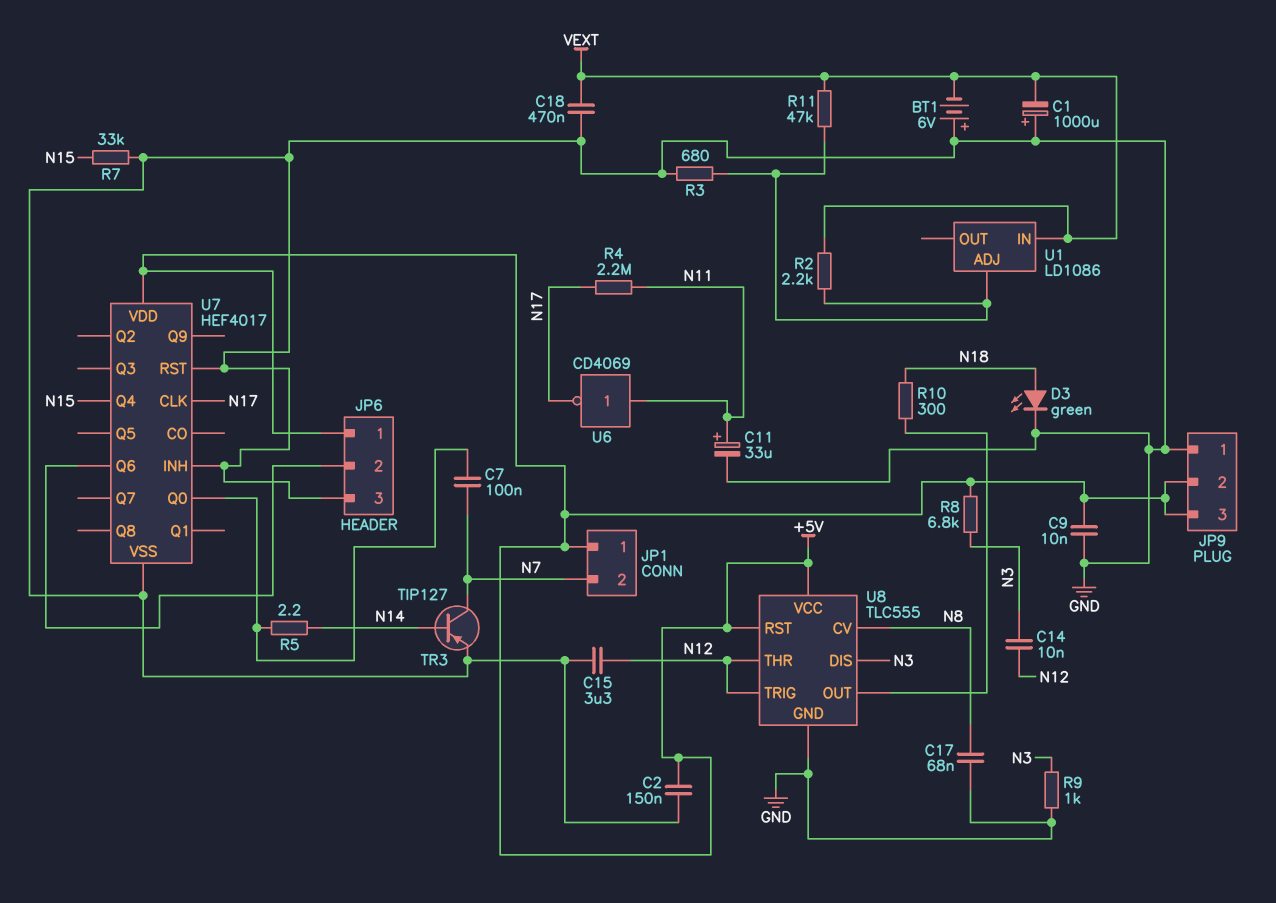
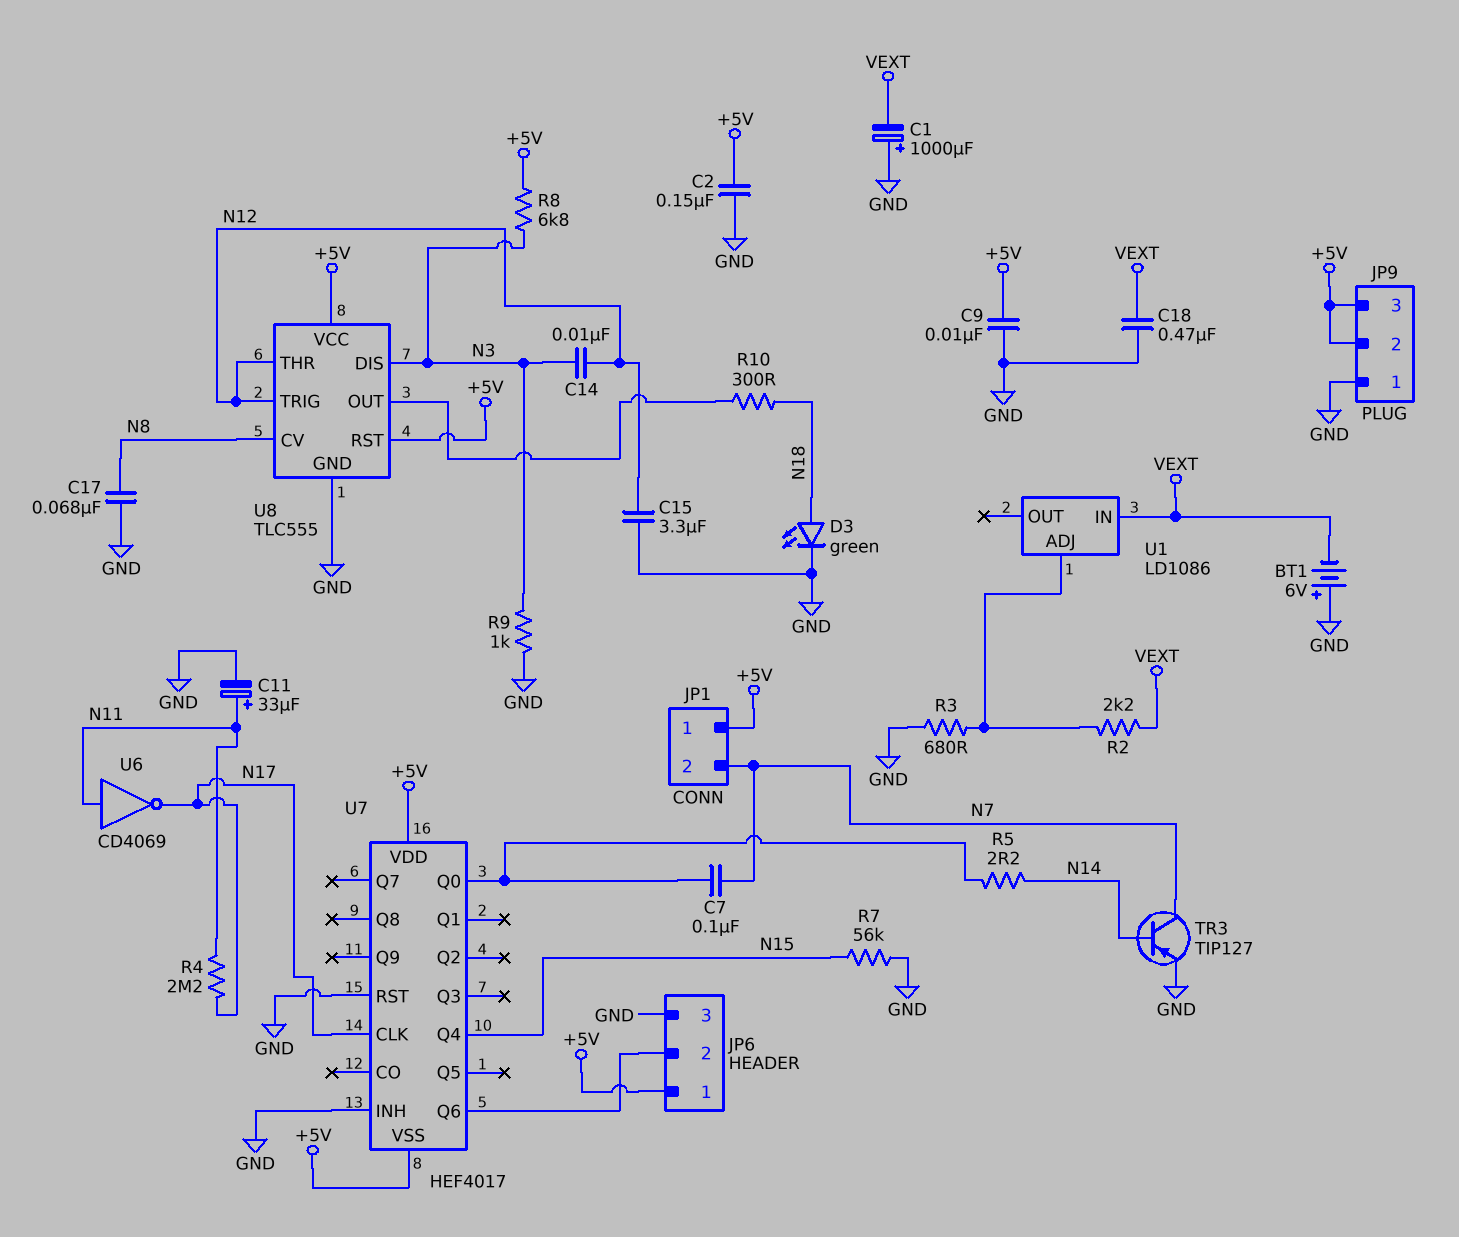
R7: 33k (GND, N15) -> 56k (GND, N15)
R11: 47k (U1/ADJ, VEXT) -> none
U7 pin VSS: GND -> +5V

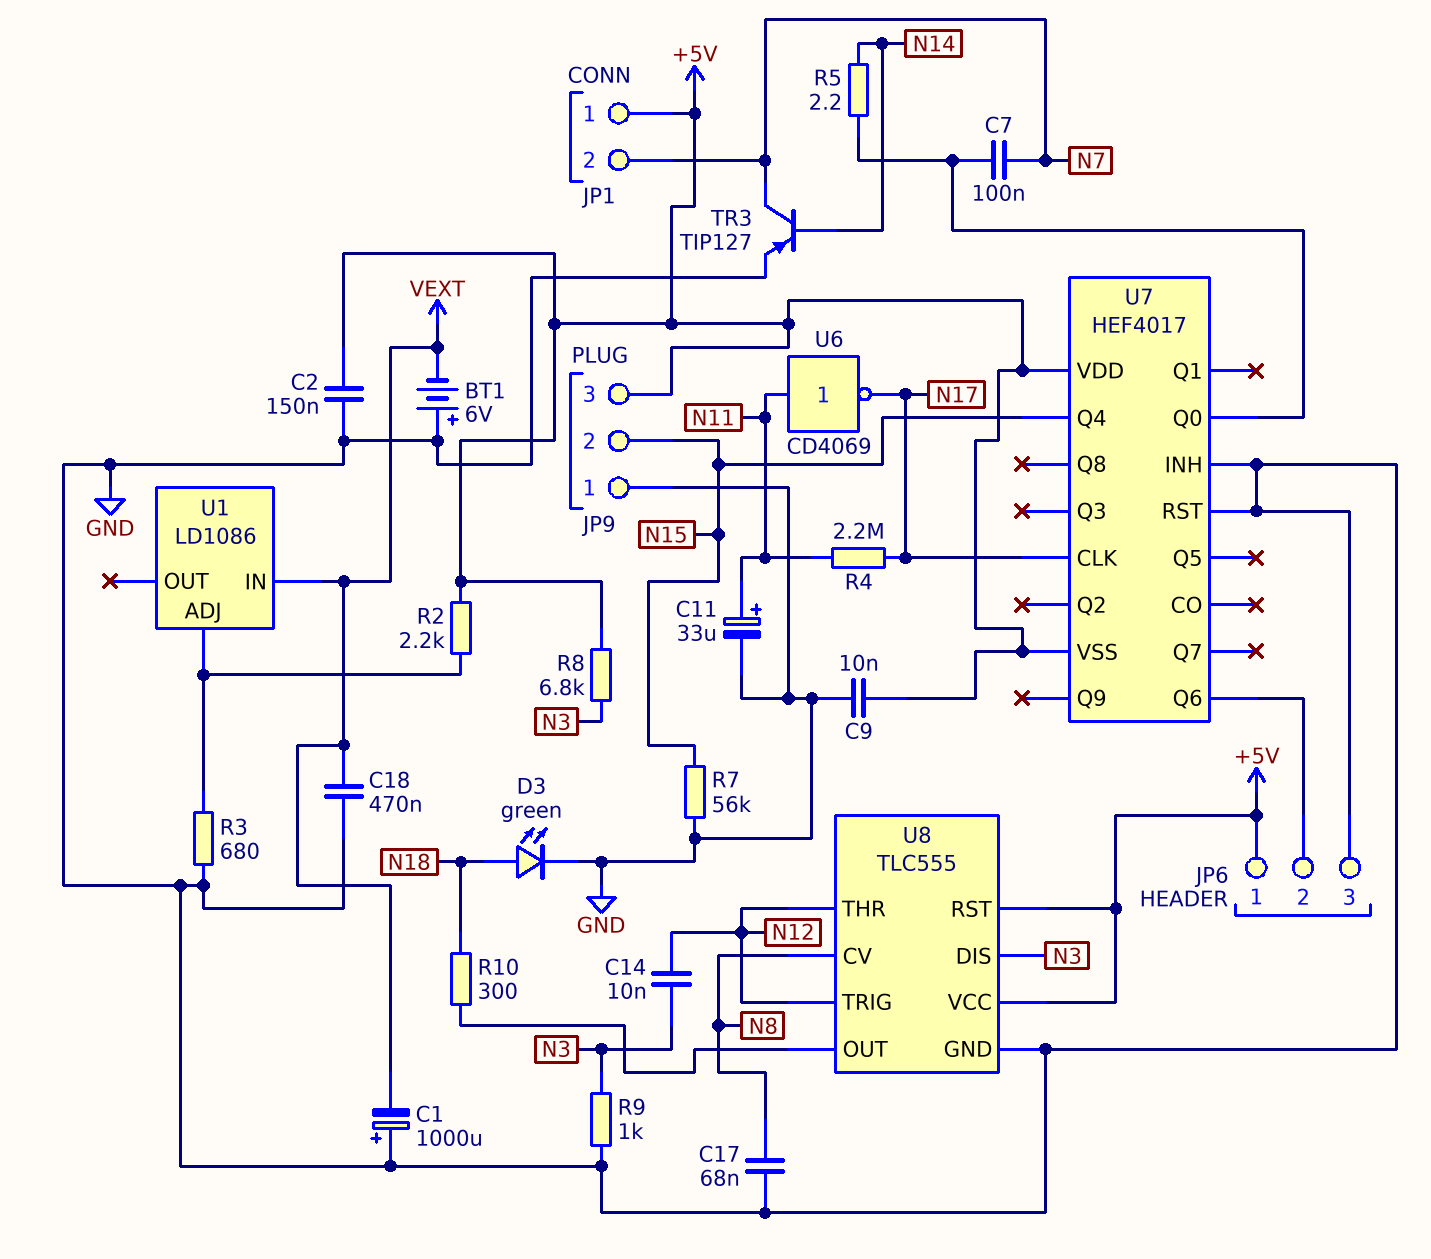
C15: 3.3uF (GND, N12) -> none
JP9 pin 2: +5V -> N15
R2: 2.2k (U1/ADJ, VEXT) -> 2.2k (+5V, U1/ADJ)

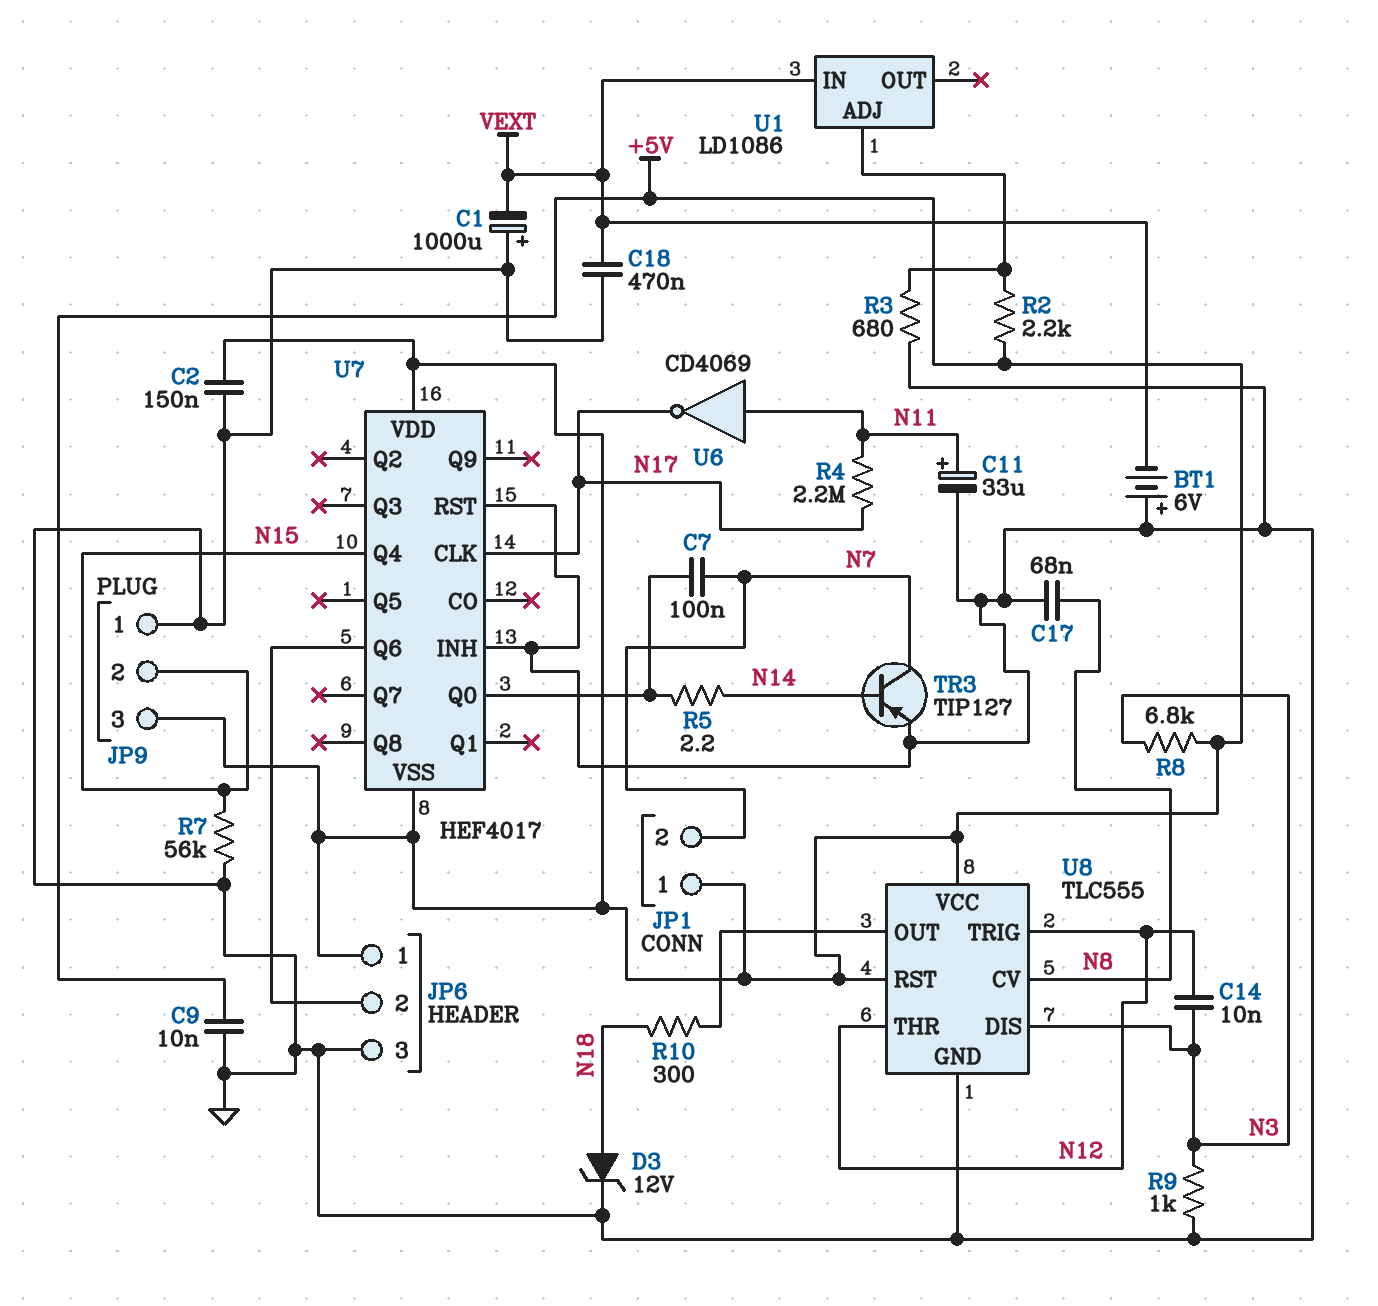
D3: LED green (A N18, K GND) -> zener 12V (A N18, K GND)

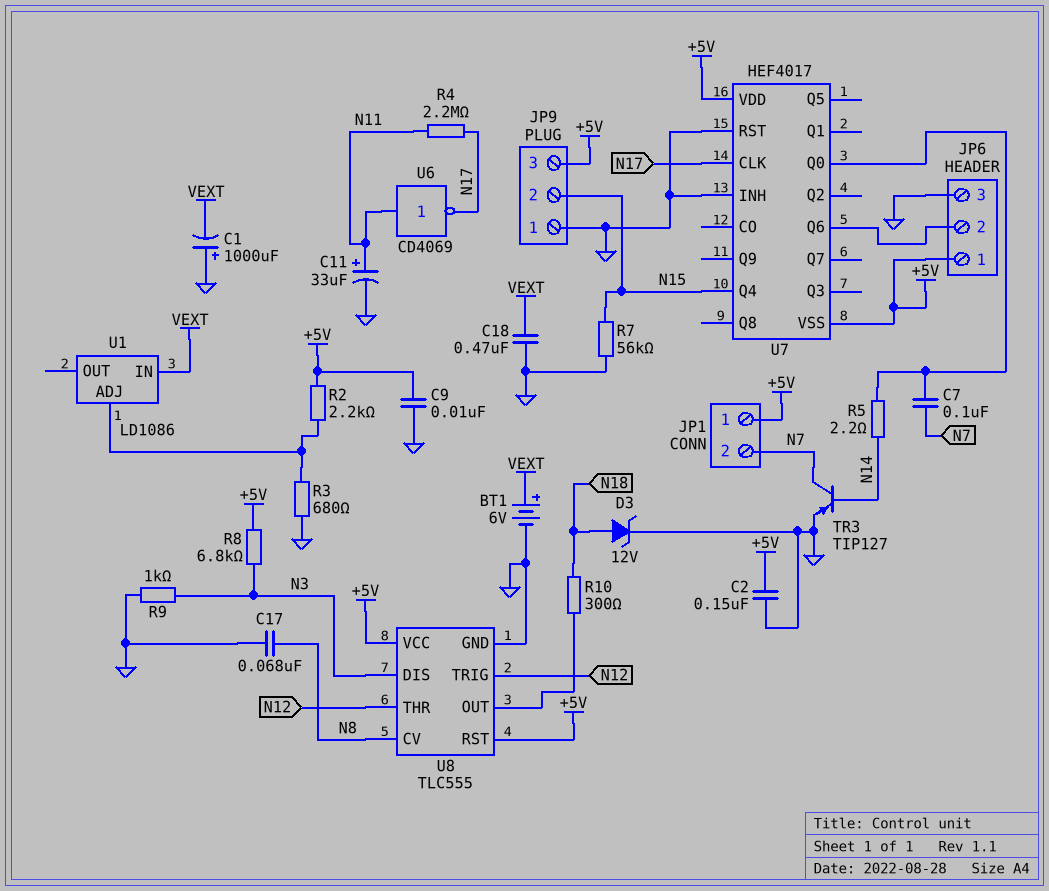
BT1: 6V (plus GND, minus VEXT) -> 6V (plus VEXT, minus GND)
C14: 10nF (N3, N12) -> none

